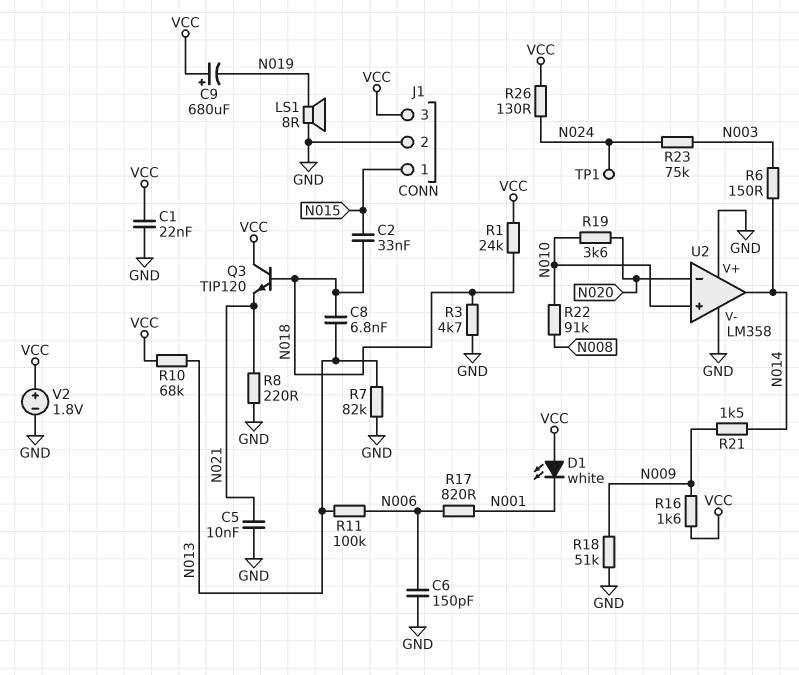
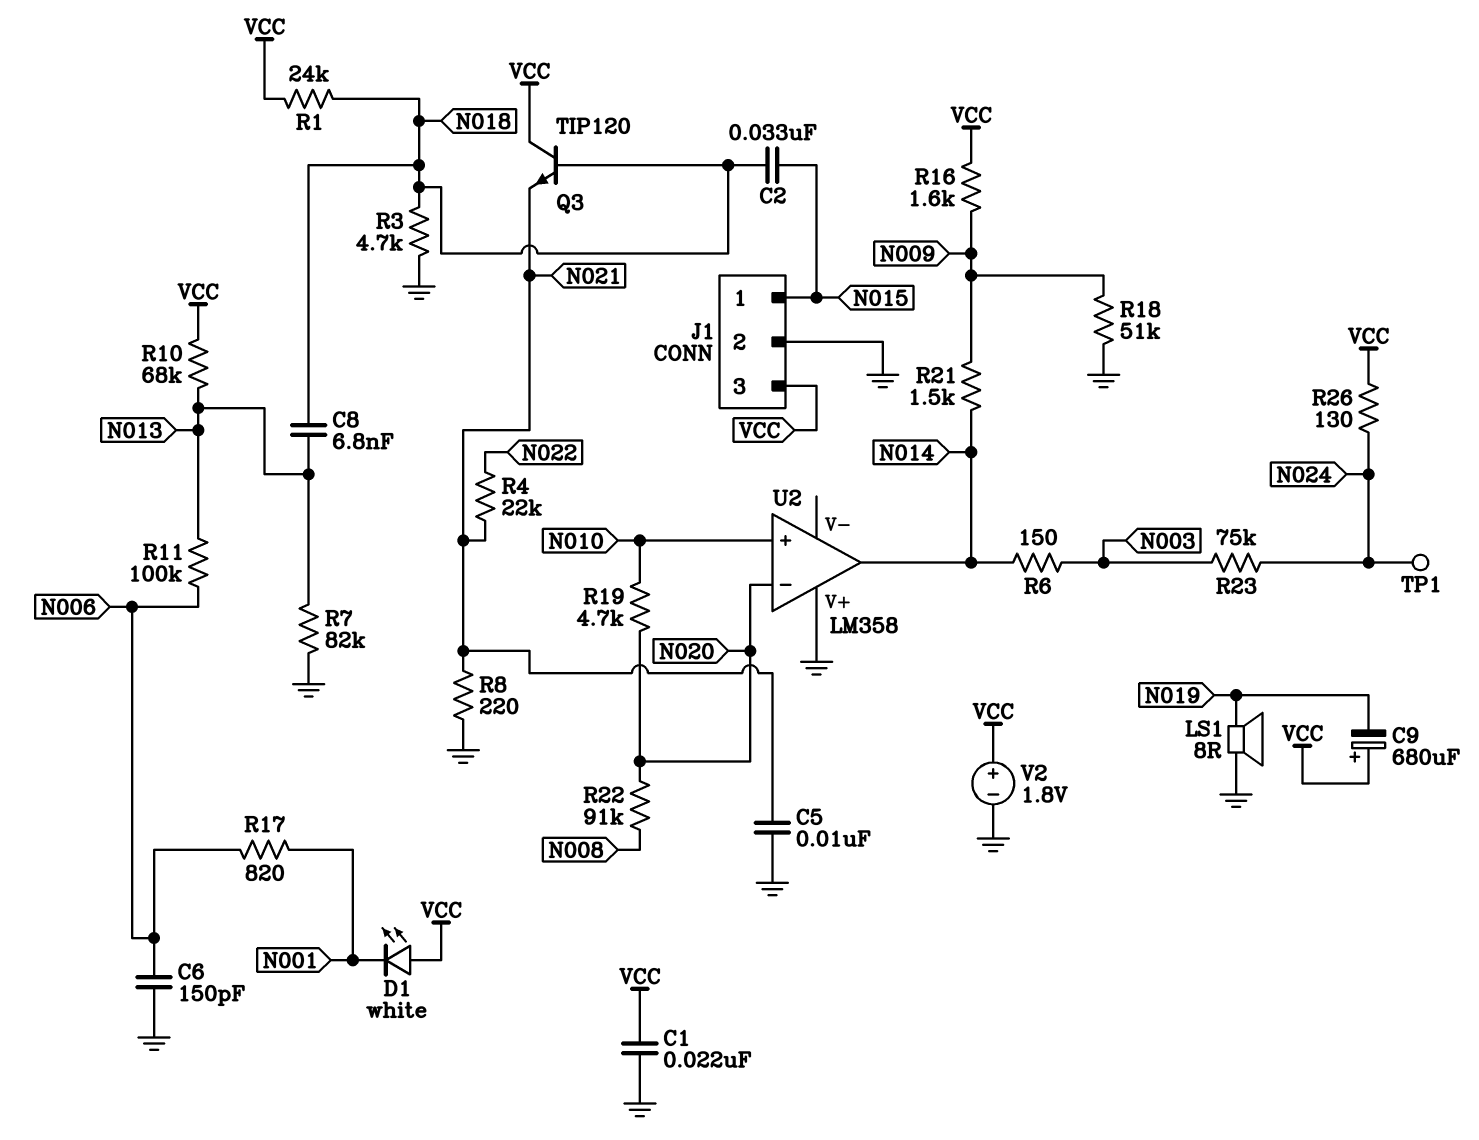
R4: none -> 22k (N021, N022)
R19: 3.6k (N010, N020) -> 4.7k (N010, N020)
R22: 91k (N008, N010) -> 91k (N008, N020)
U2 pin V-: GND -> none

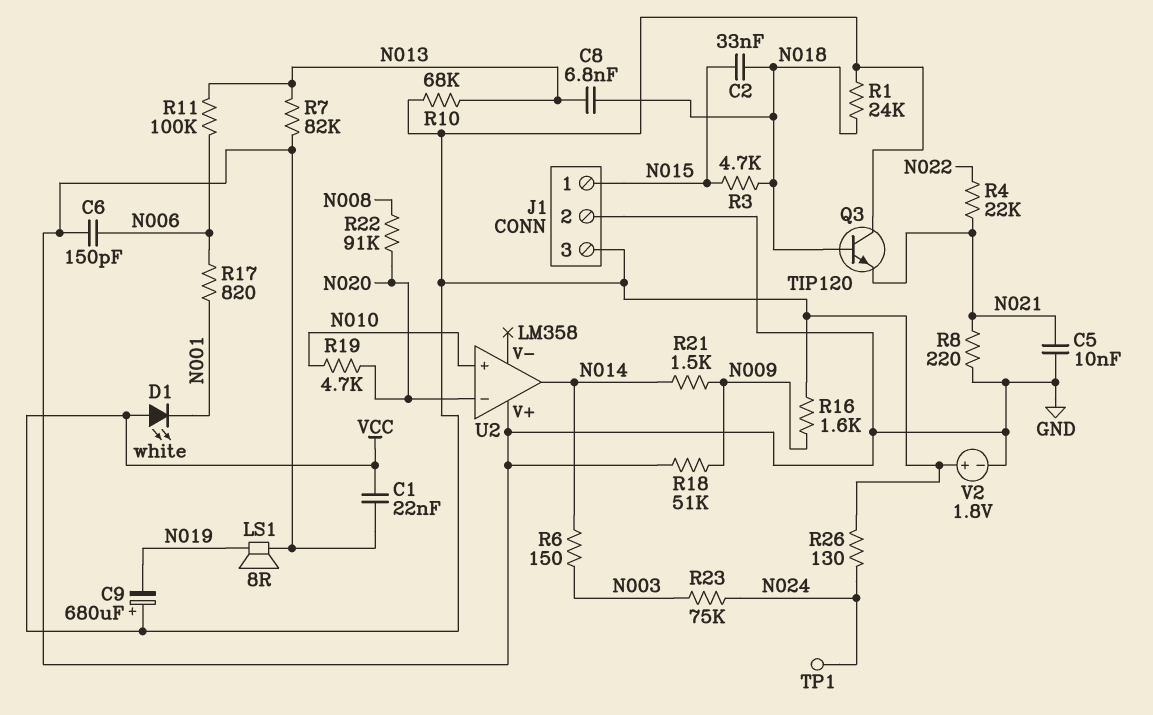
R3: 4.7k (GND, N018) -> 4.7k (N015, N018)

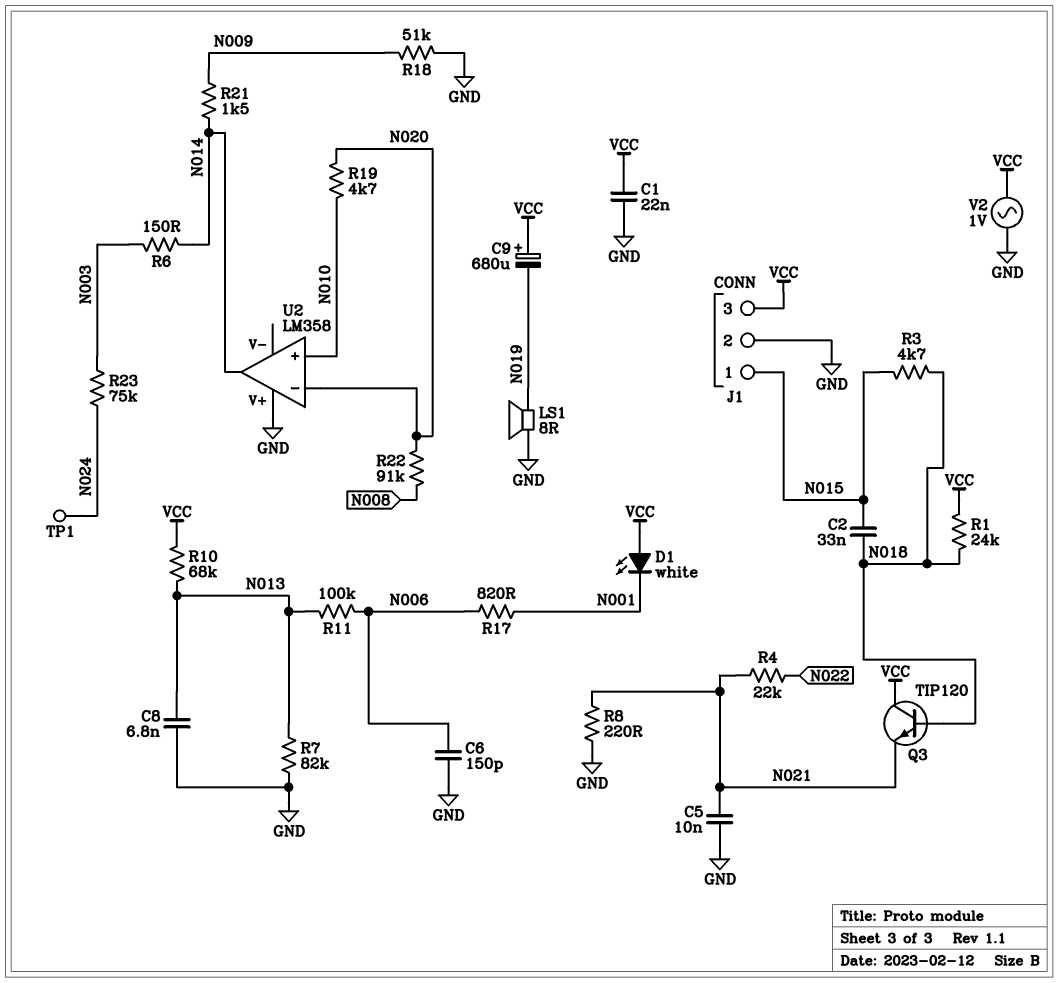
C8: 6.8nF (N013, N018) -> 6.8nF (GND, N013)
R16: 1.6k (N009, VCC) -> none
R26: 130 (N024, VCC) -> none
V2: 1.8V (plus VCC, minus GND) -> AC 1V (GND, VCC)

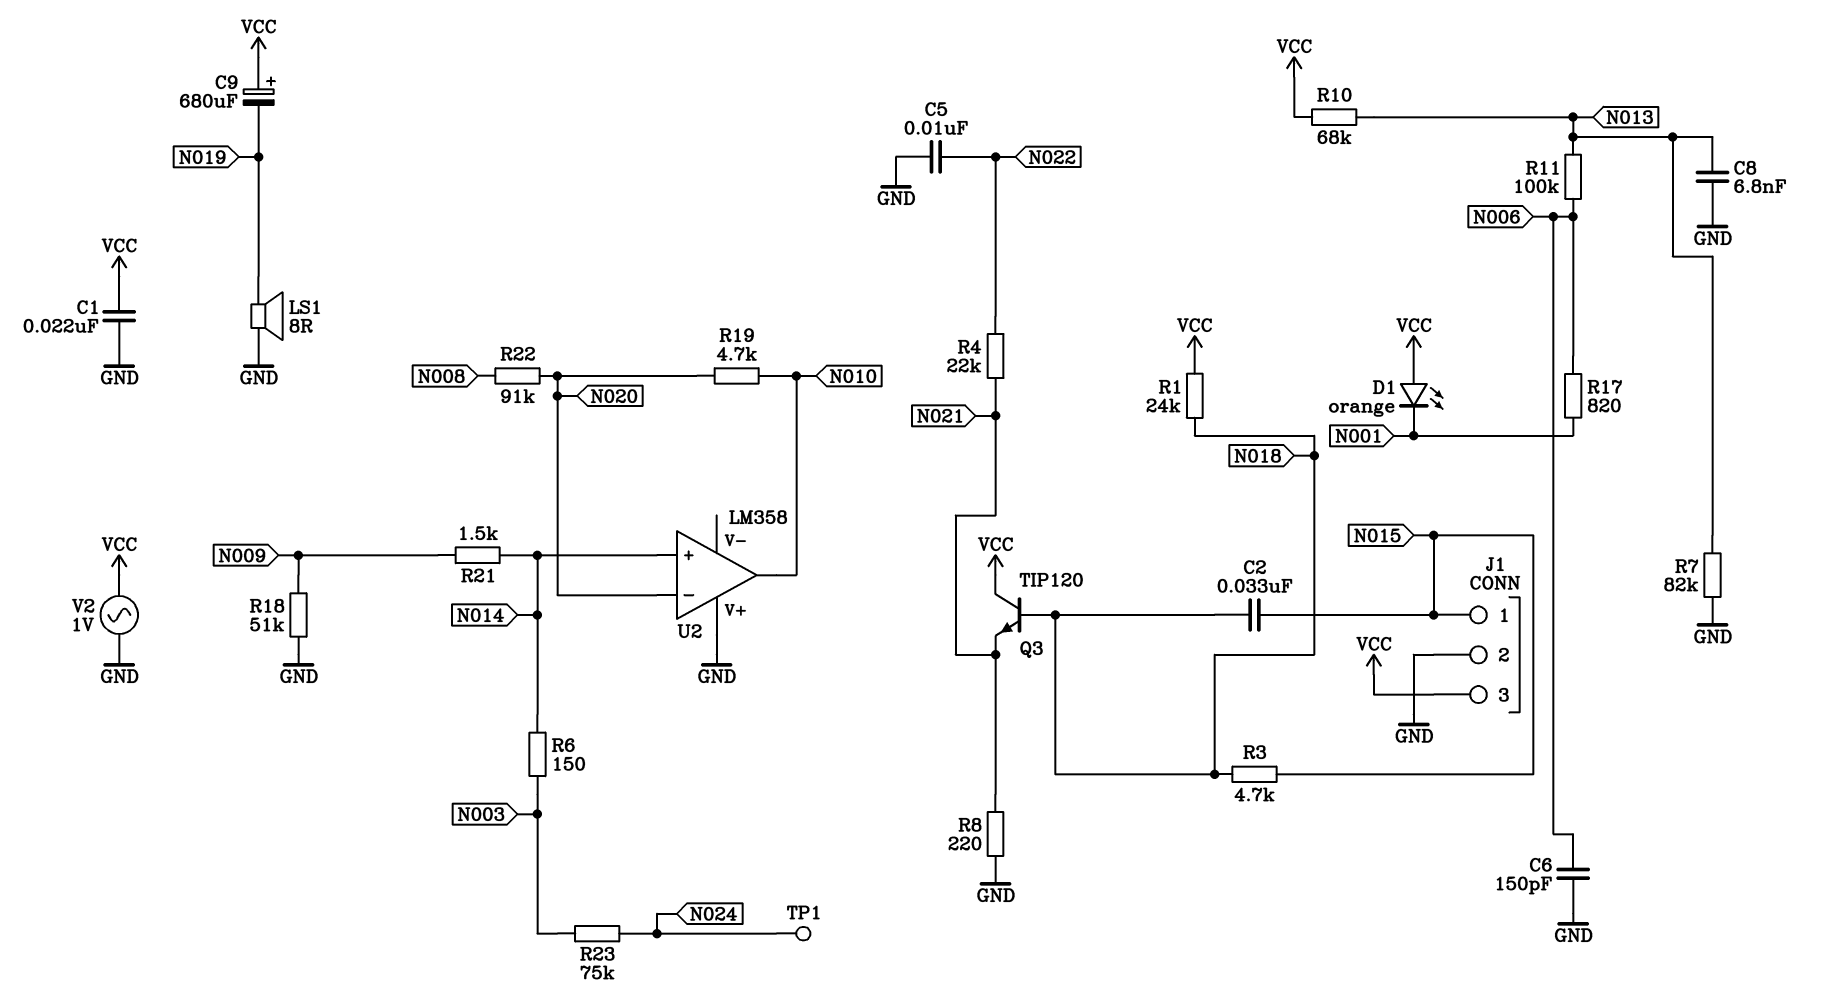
C5: 10nF (GND, N021) -> 10nF (GND, N022)
D1: LED white (A VCC, K N001) -> LED orange (A VCC, K N001)
U2 pin in+: N010 -> N014
U2 pin out: N014 -> N010

